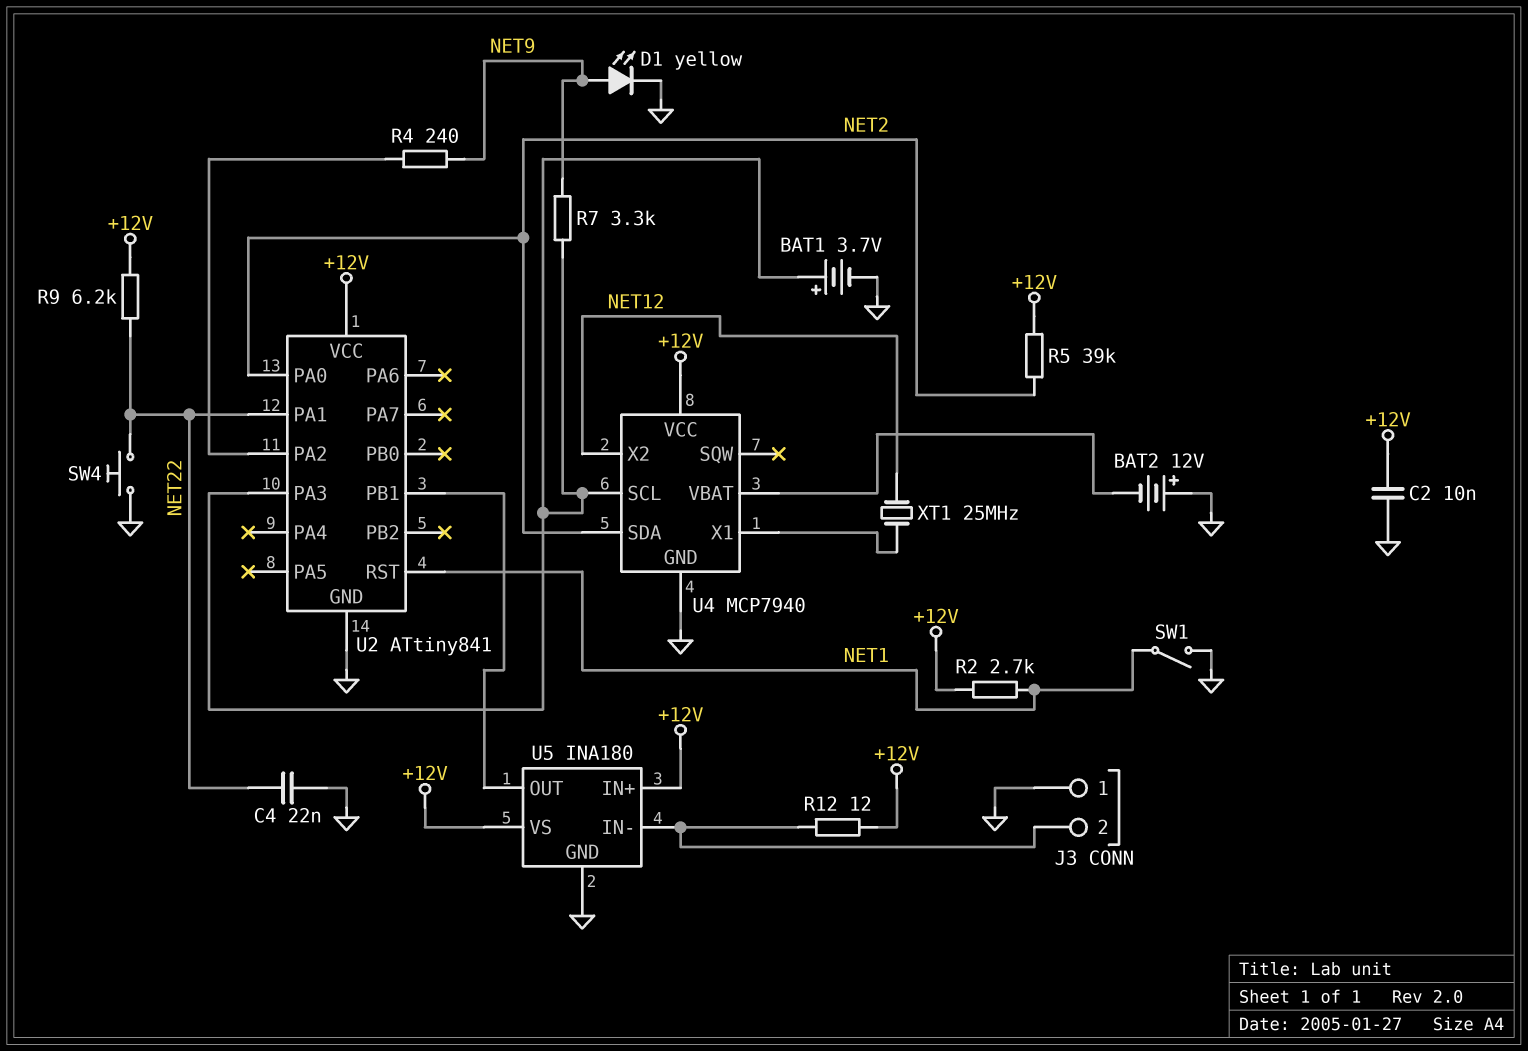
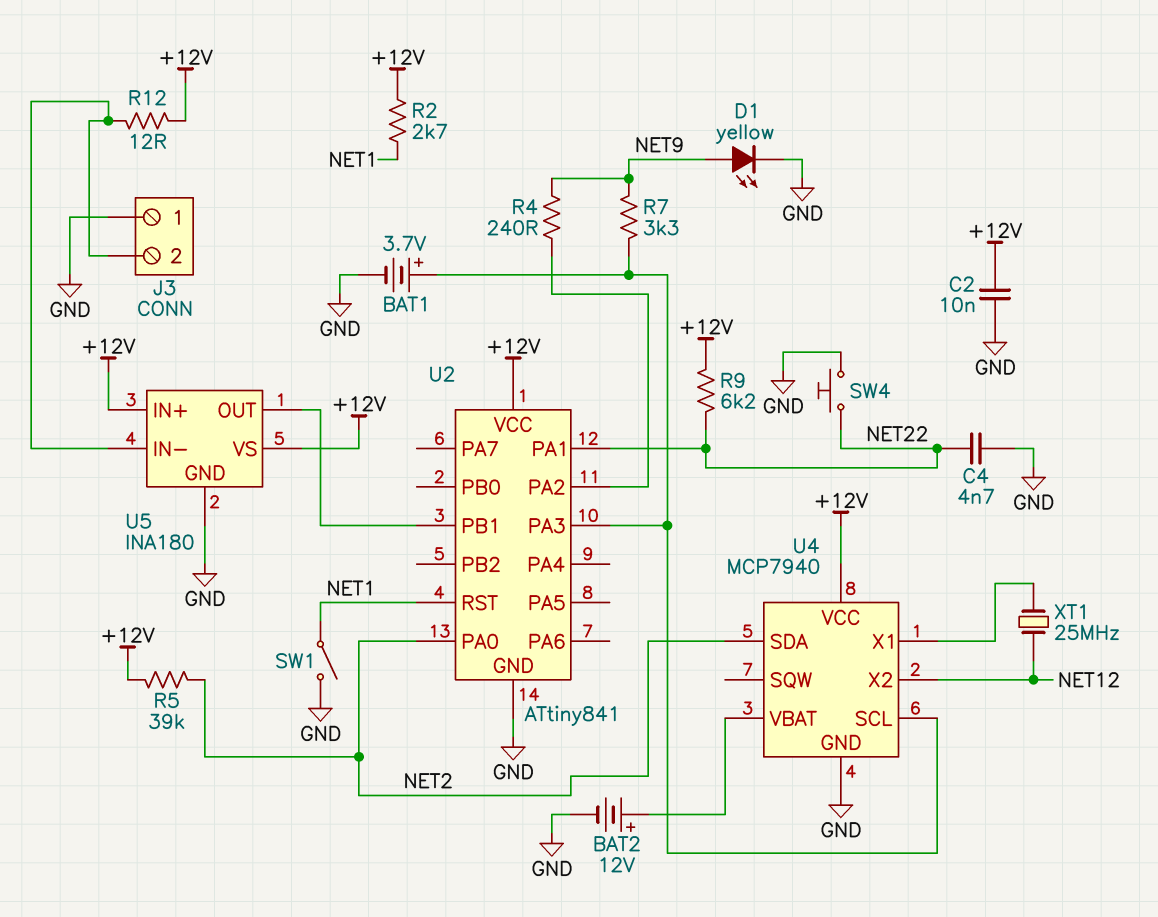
BAT2: 12V (plus GND, minus U4/VBAT) -> 12V (plus U4/VBAT, minus GND)
C4: 22nF (GND, NET22) -> 4.7nF (GND, NET22)

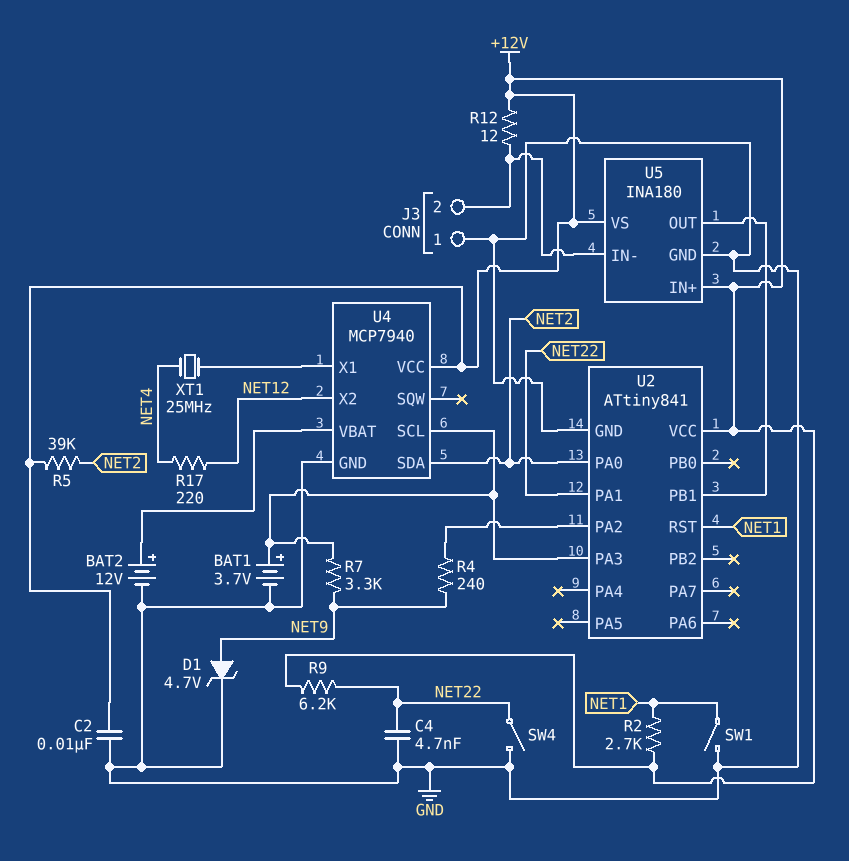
D1: LED yellow (A NET9, K GND) -> zener 4.7V (A NET9, K GND)
R17: none -> 220 (NET4, NET12)
SW4: button (GND, NET22) -> switch (GND, NET22)
XT1: 25MHz (NET12, U4/X1) -> 25MHz (NET4, U4/X1)

